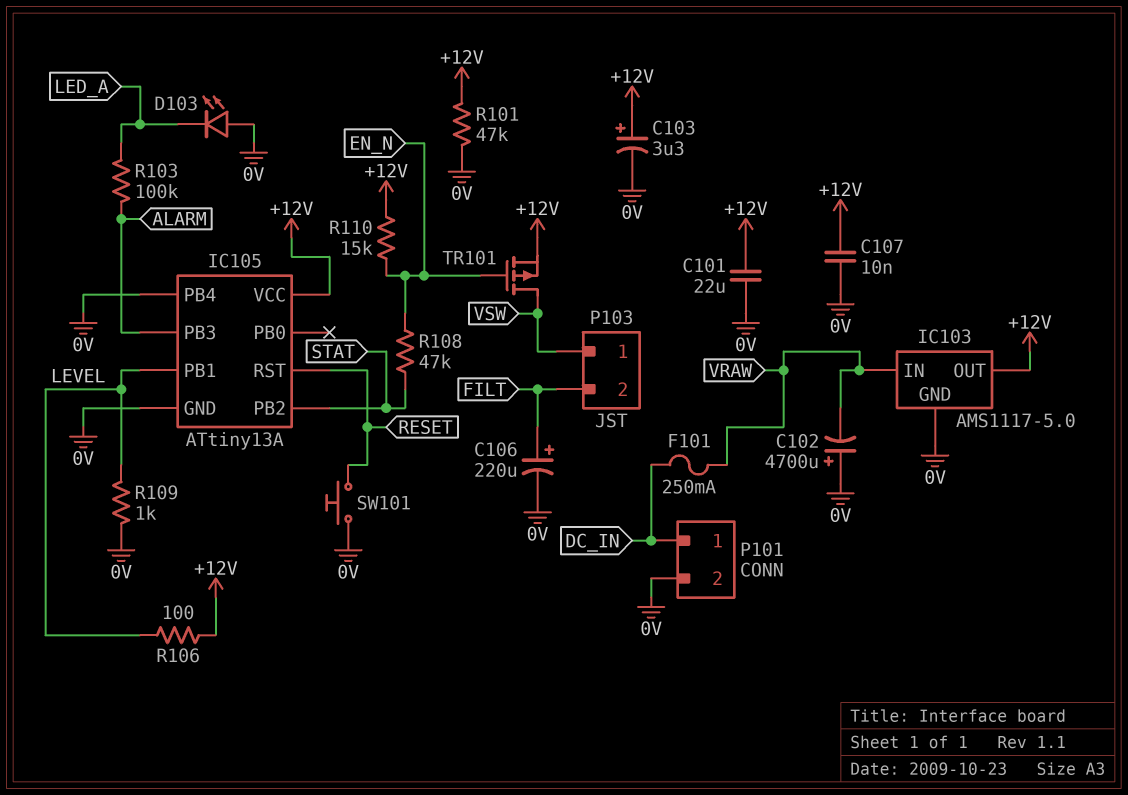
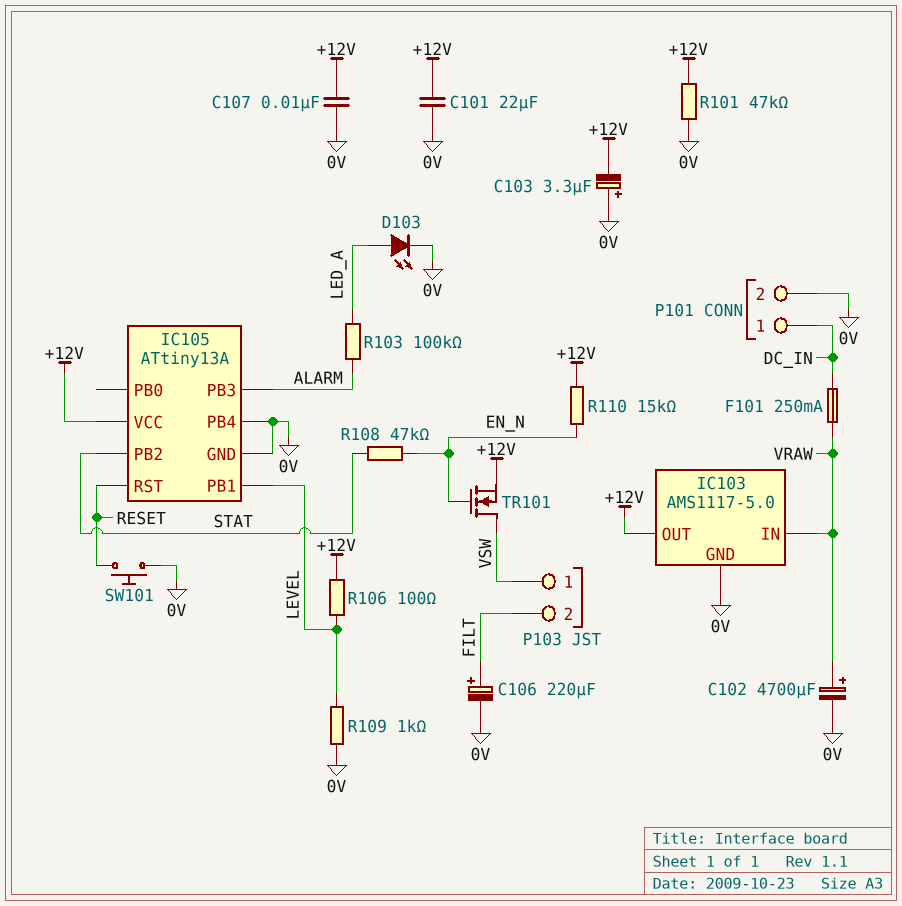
C102: 4700uF (plus 0V, minus VRAW) -> 4700uF (plus VRAW, minus 0V)
C103: 3.3uF (plus +12V, minus 0V) -> 3.3uF (plus 0V, minus +12V)
D103: LED (A 0V, K LED_A) -> LED (A LED_A, K 0V)
TR101: PMOS (G EN_N, D VSW, S +12V) -> NMOS (G EN_N, D VSW, S +12V)

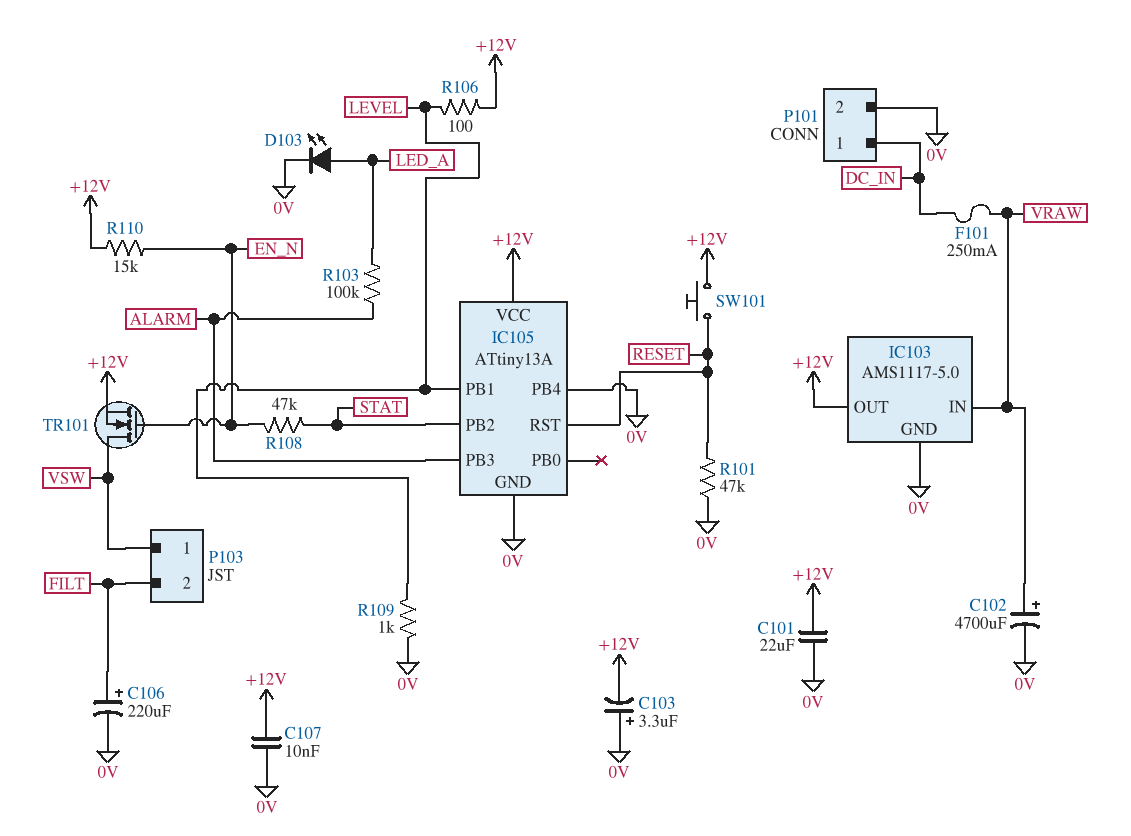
R101: 47k (+12V, 0V) -> 47k (0V, RESET)
SW101: button (0V, RESET) -> button (+12V, RESET)

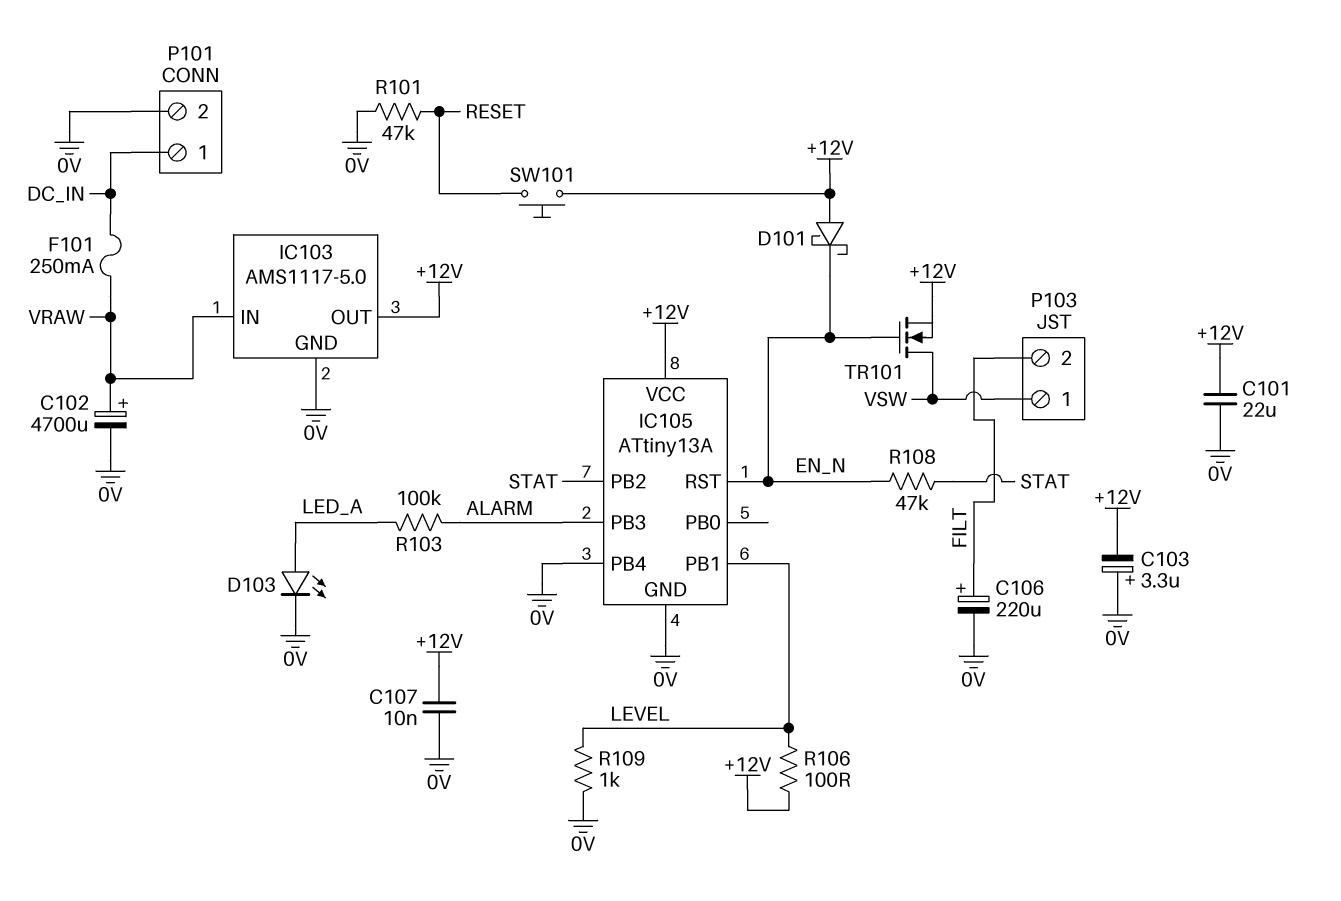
D101: none -> schottky (A +12V, K EN_N)
IC105 pin RST: RESET -> EN_N
R110: 15k (+12V, EN_N) -> none

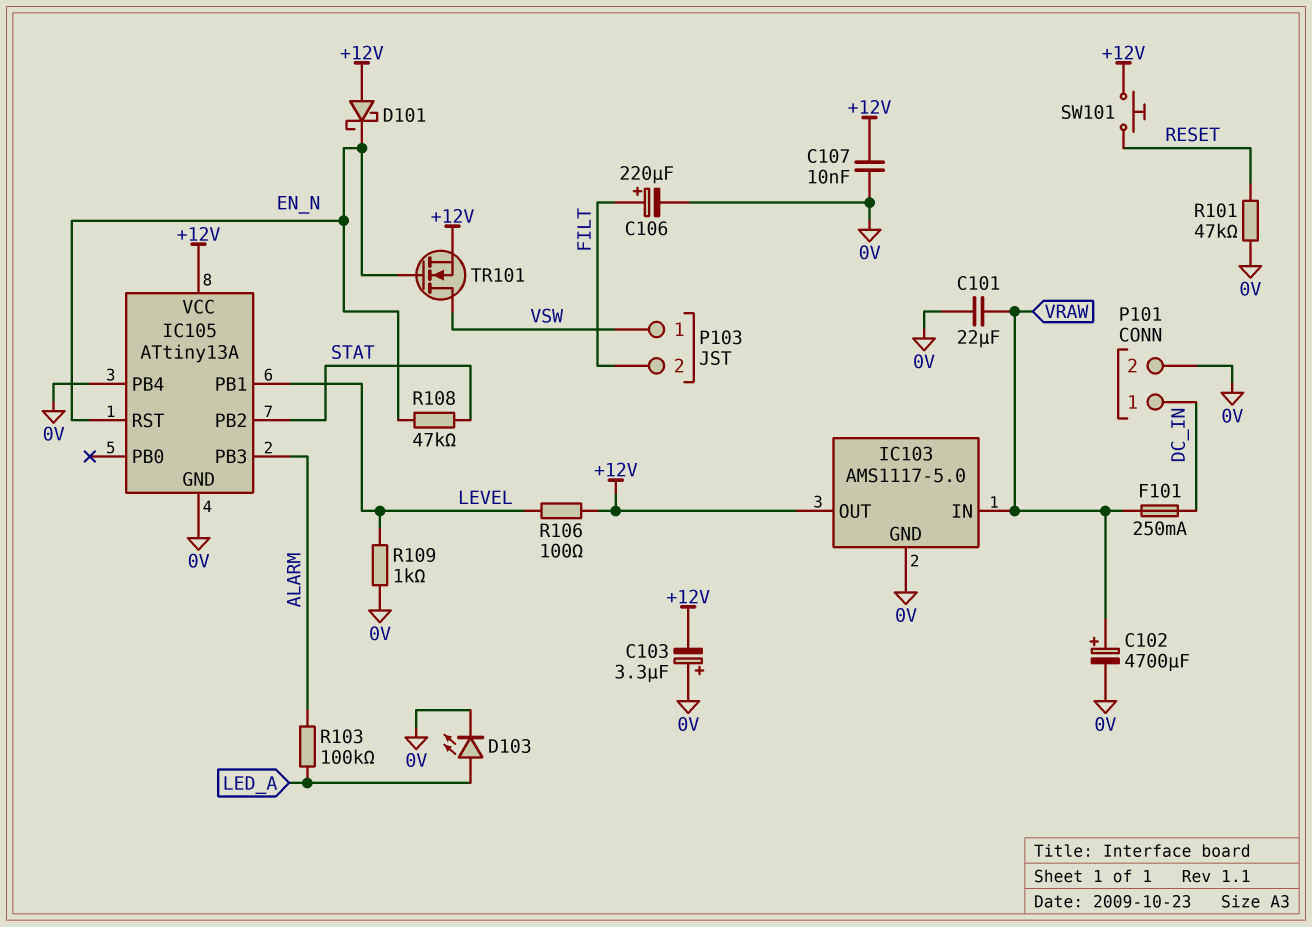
C101: 22uF (+12V, 0V) -> 22uF (0V, VRAW)

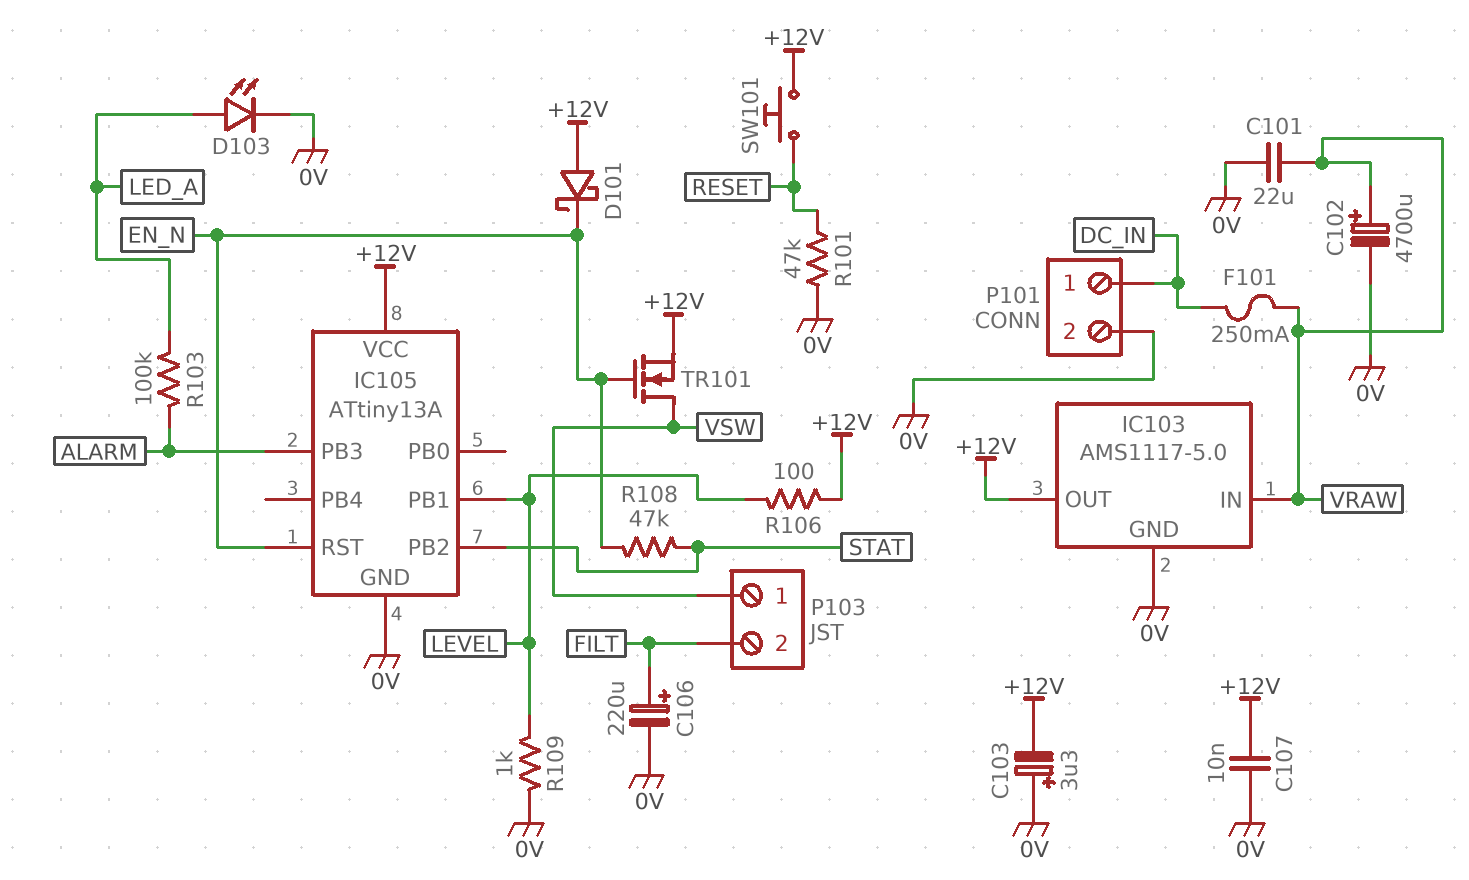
IC105 pin PB4: 0V -> none

